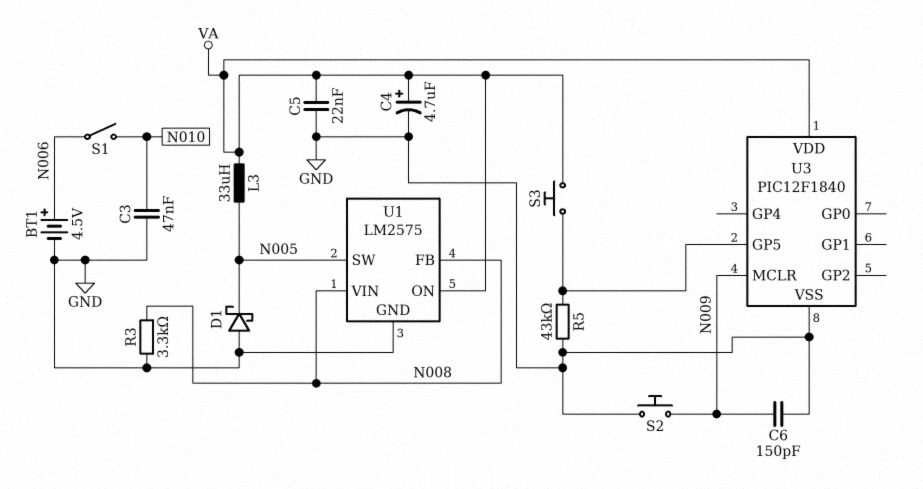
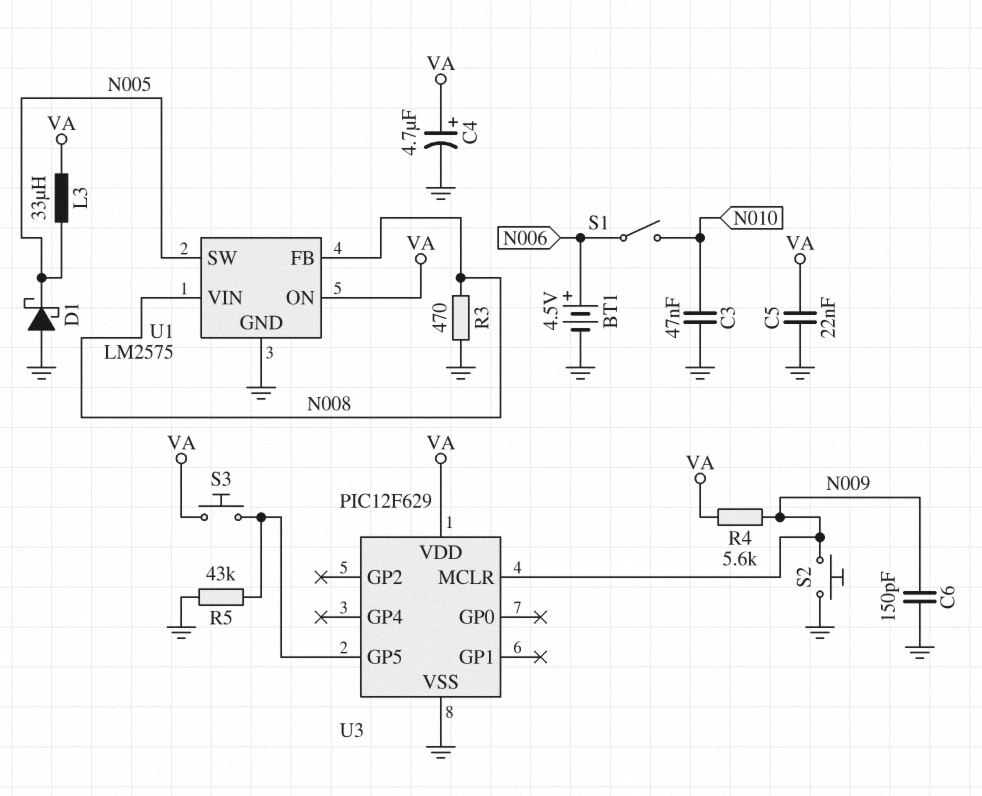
R3: 3.3k (GND, N008) -> 470 (GND, N008)
R4: none -> 5.6k (N009, VA)
U3: PIC12F1840 -> PIC12F629

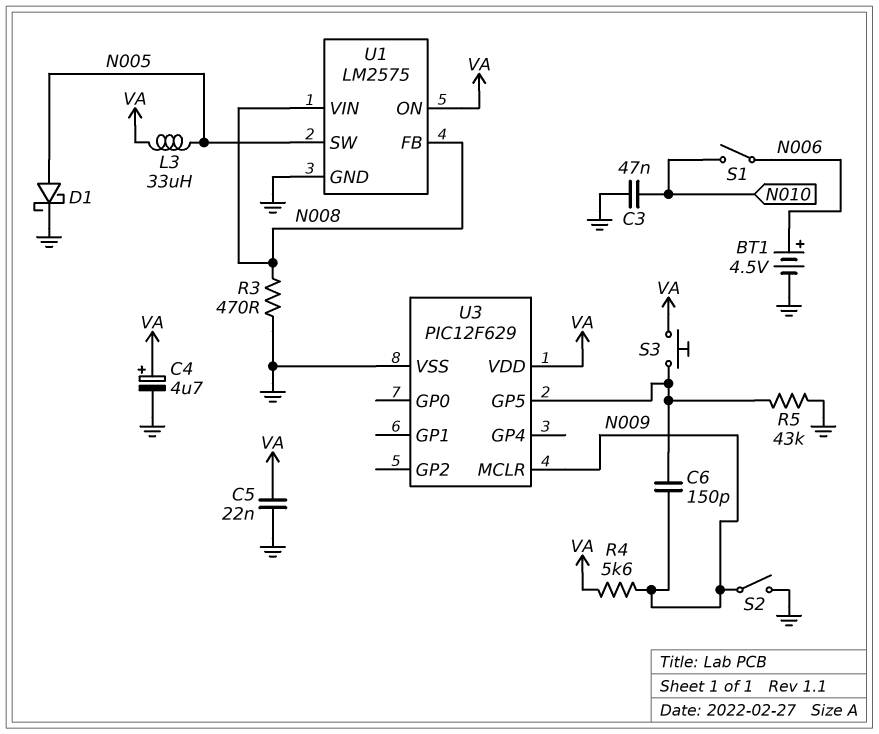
C6: 150pF (GND, N009) -> 150pF (N009, U3/GP5)
D1: schottky (A GND, K N005) -> schottky (A N005, K GND)
S2: button (GND, N009) -> switch (GND, N009)

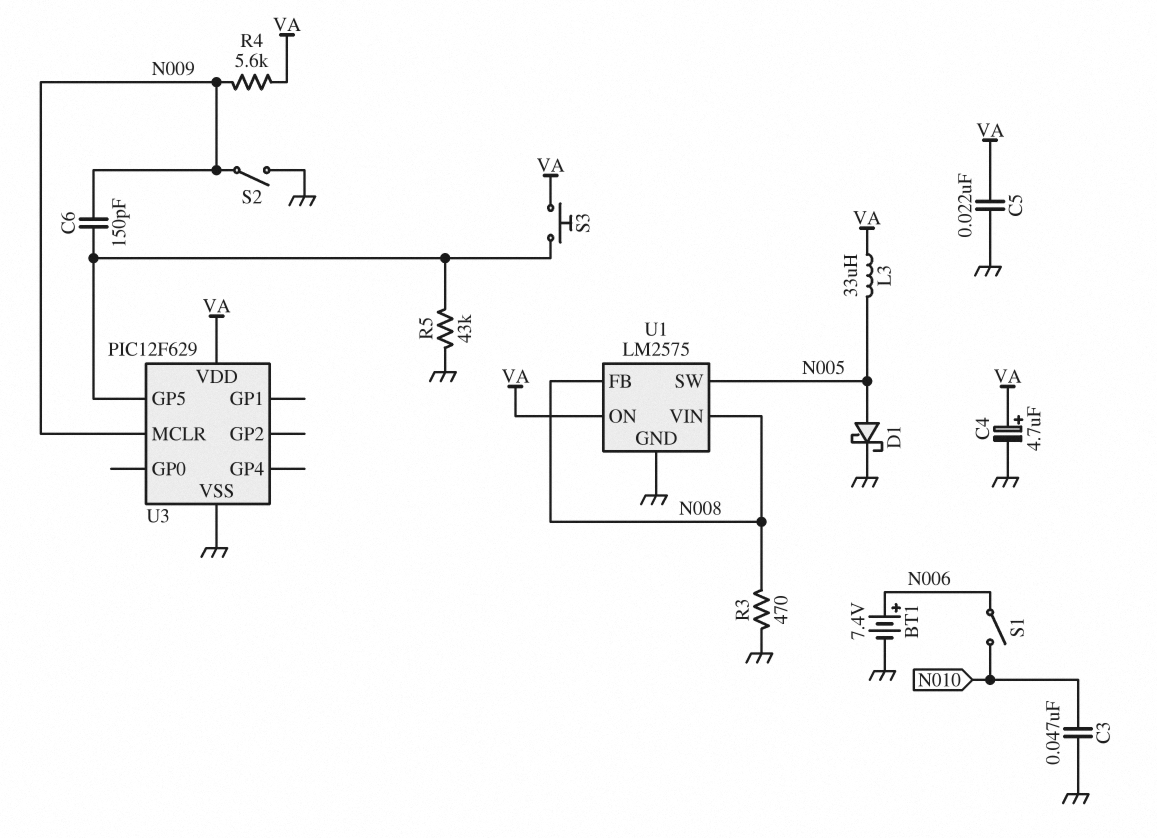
BT1: 4.5V (plus N006, minus GND) -> 7.4V (plus N006, minus GND)

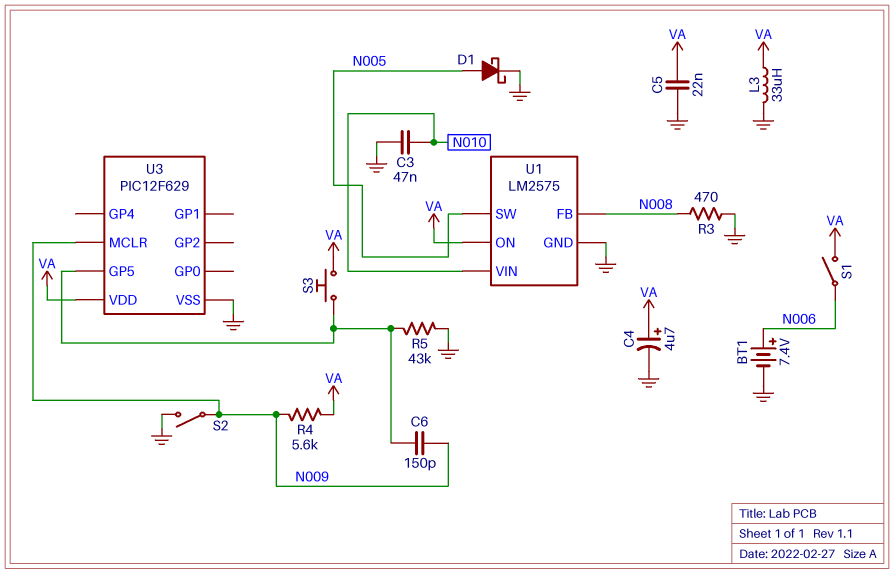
L3: 33uH (N005, VA) -> 33uH (GND, VA)
S1: switch (N006, N010) -> switch (N006, VA)
U1 pin VIN: N008 -> N010

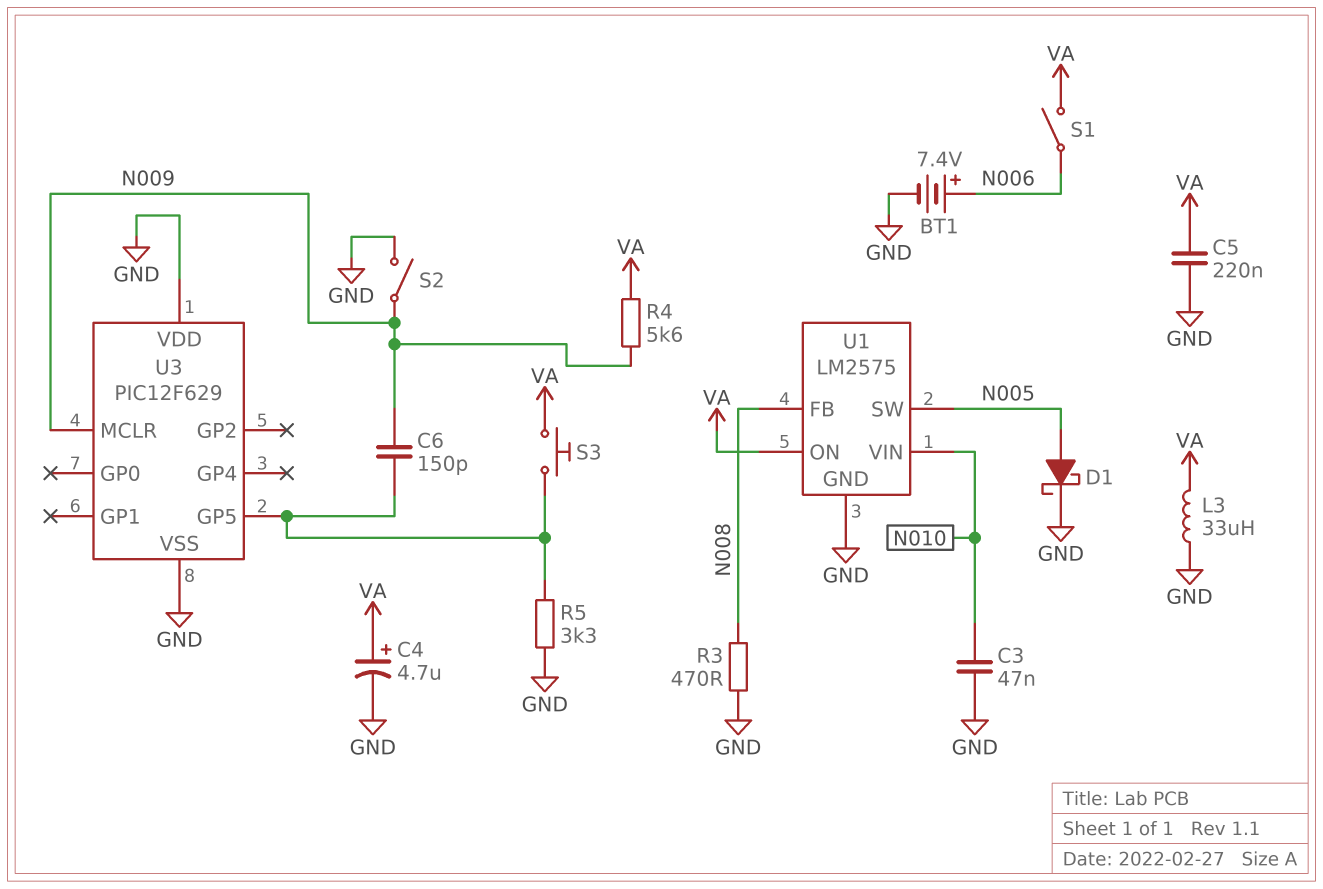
C5: 22nF (GND, VA) -> 220nF (GND, VA)
R5: 43k (GND, U3/GP5) -> 3.3k (GND, U3/GP5)
U3 pin VDD: VA -> GND

